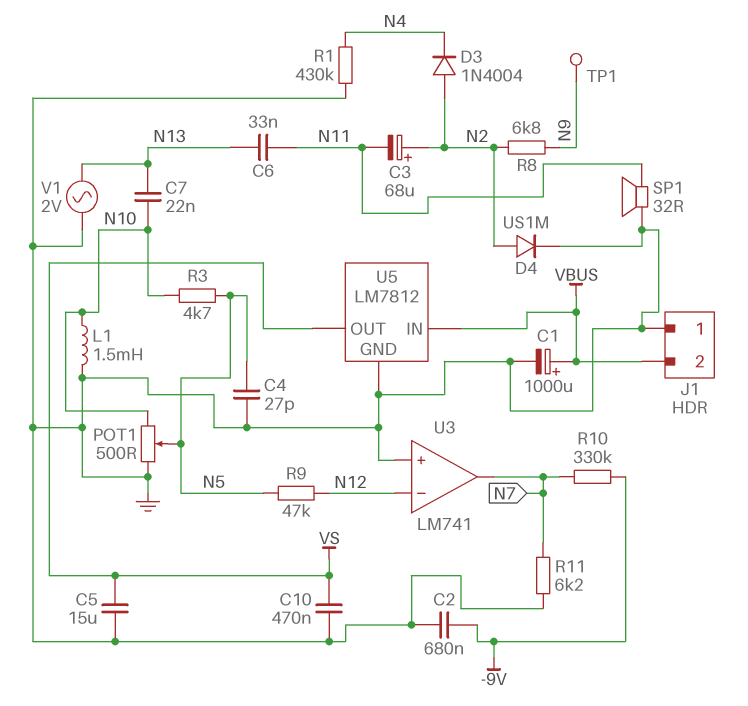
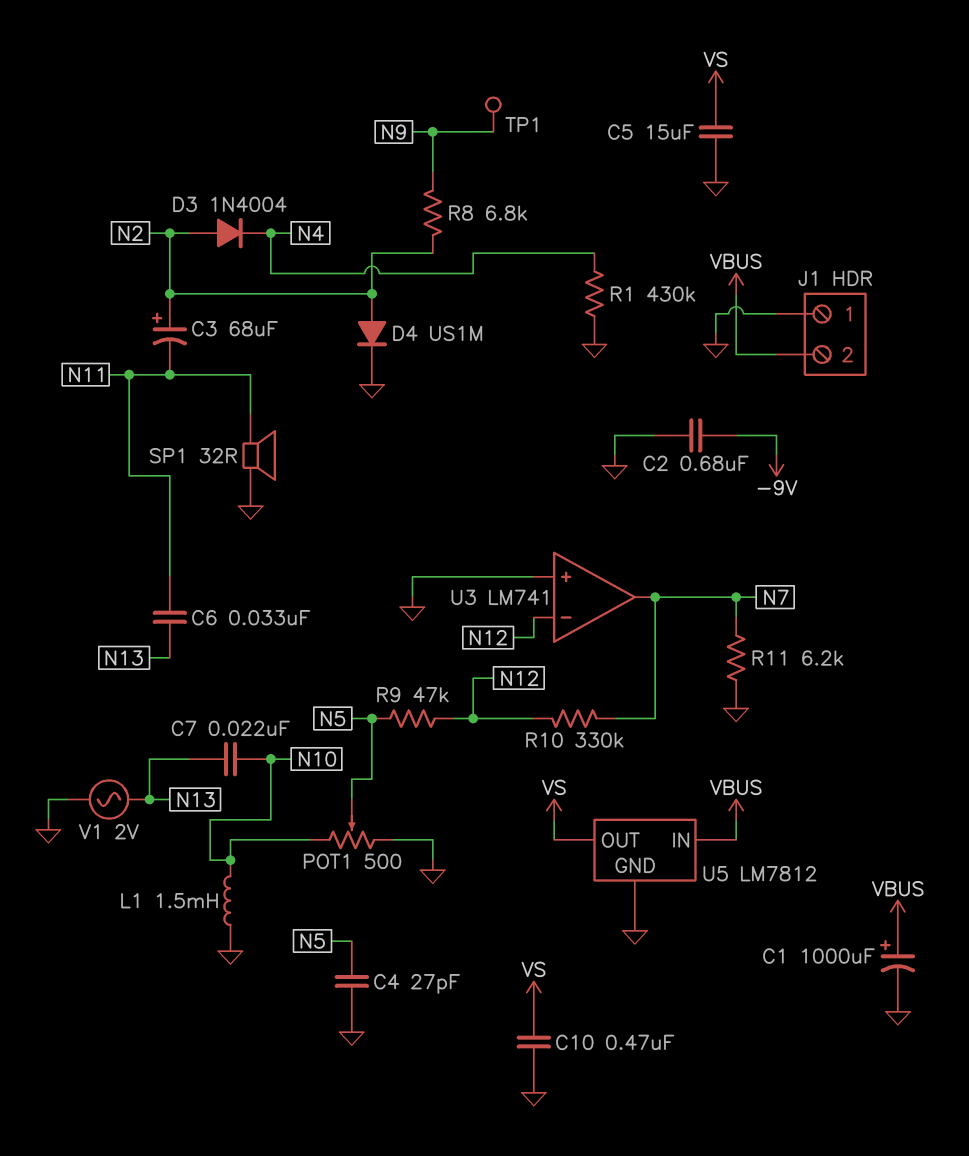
R3: 4.7k (N5, N10) -> none
R10: 330k (-9V, N7) -> 330k (N7, N12)

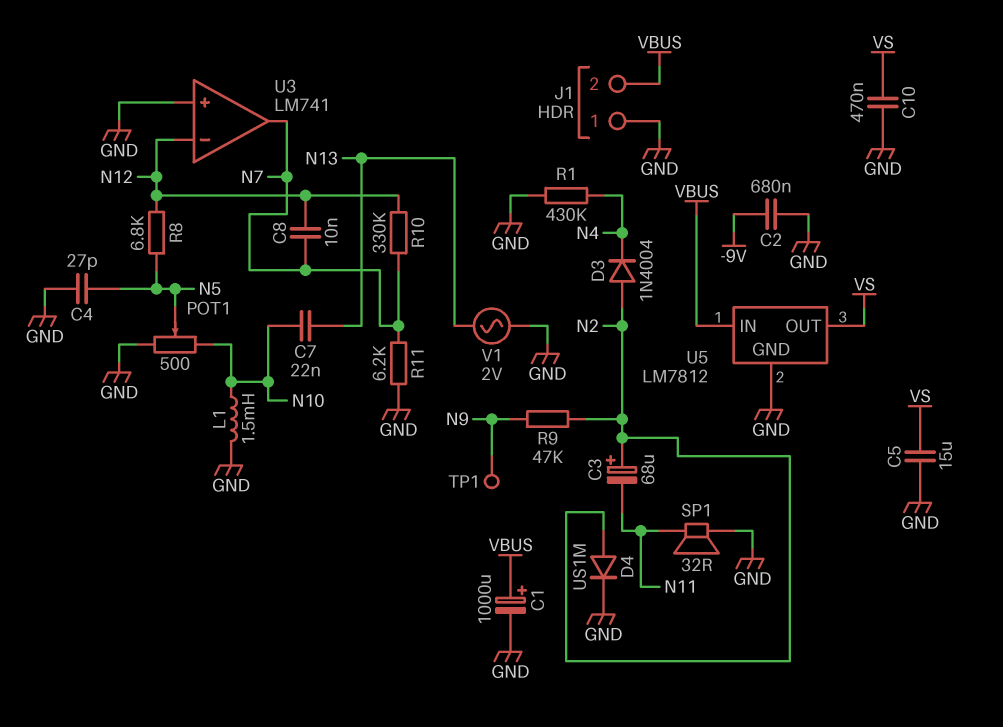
C6: 33nF (N11, N13) -> none
C8: none -> 10nF (N7, N12)
R8: 6.8k (N2, N9) -> 6.8k (N5, N12)
R9: 47k (N5, N12) -> 47k (N2, N9)

